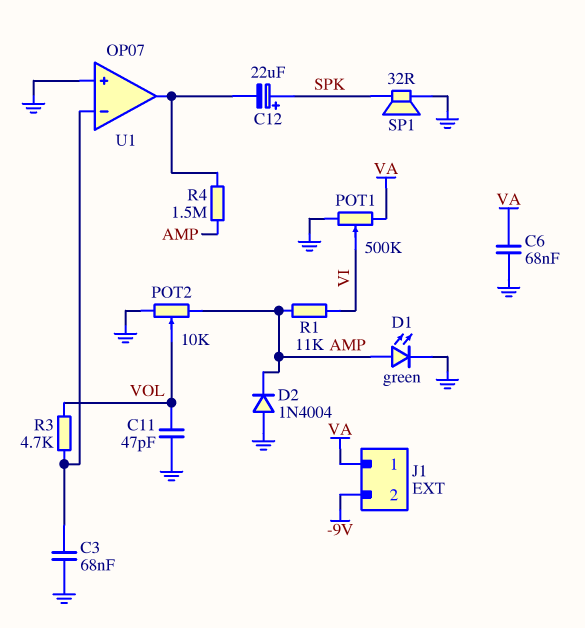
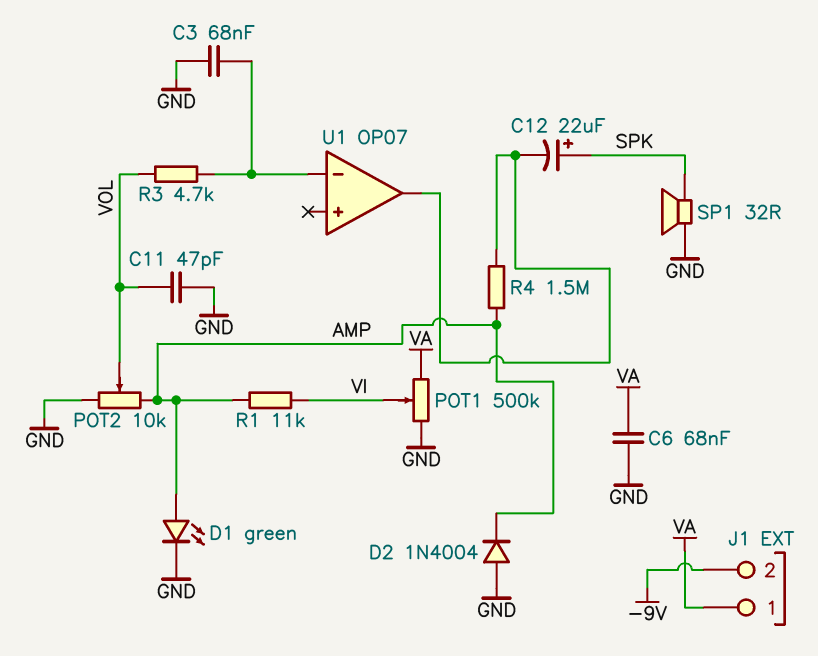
U1 pin in+: GND -> none

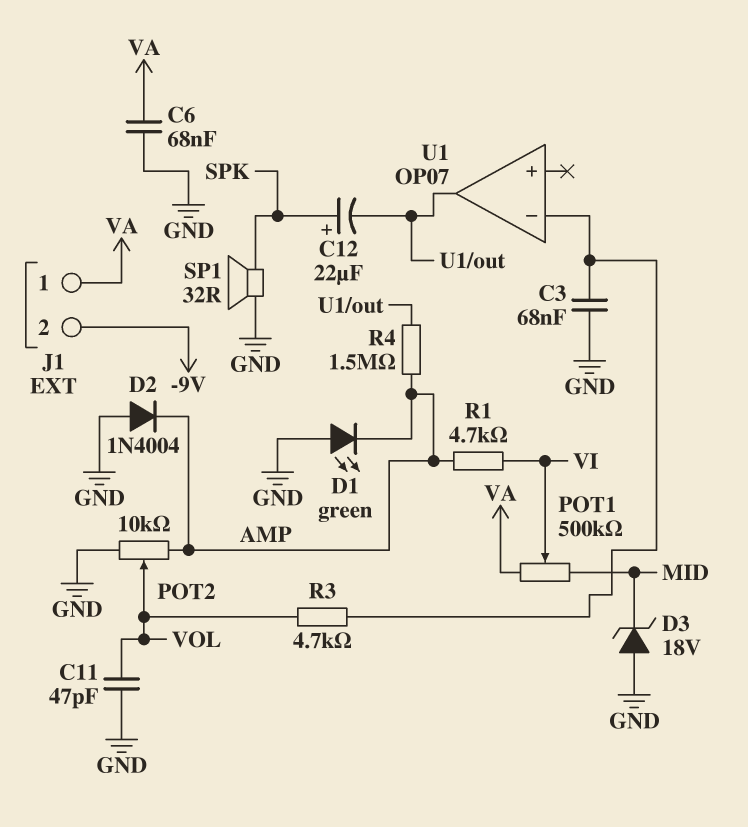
D1: LED green (A AMP, K GND) -> LED green (A GND, K AMP)
D3: none -> zener 18V (A GND, K MID)
POT1: 500k (GND, VA, wiper VI) -> 500k (MID, VA, wiper VI)
R1: 11k (AMP, VI) -> 4.7k (AMP, VI)

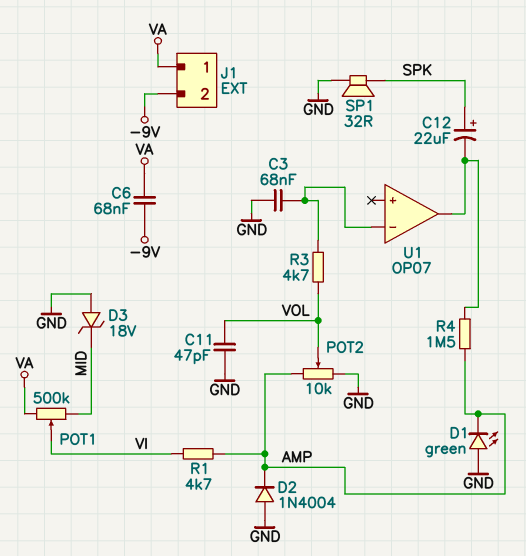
C6: 68nF (GND, VA) -> 68nF (-9V, VA)

